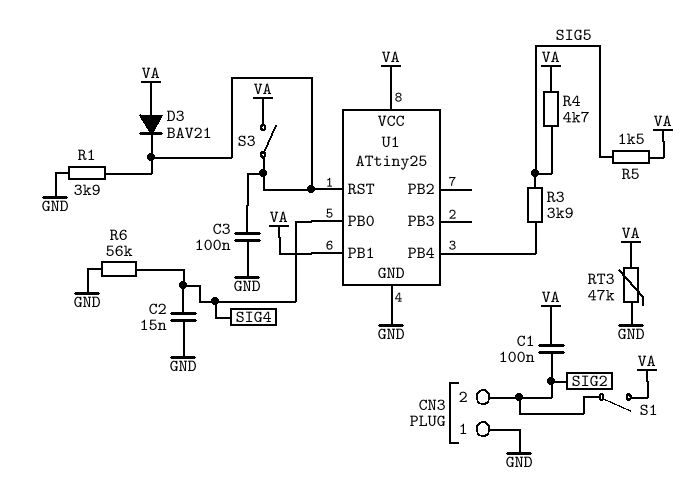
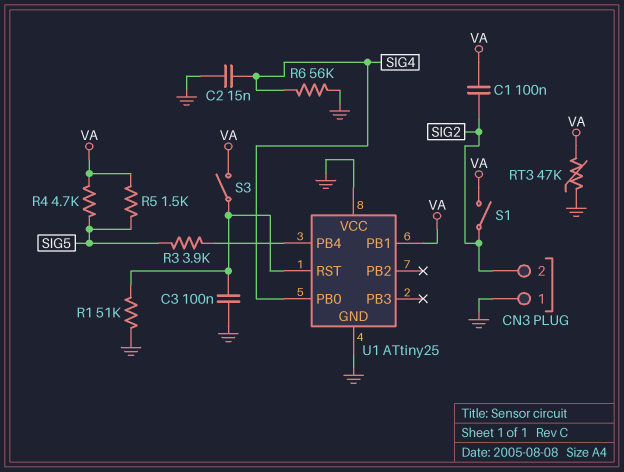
D3: diode BAV21 (A VA, K U1/RST) -> none
R1: 3.9k (GND, U1/RST) -> 51k (GND, U1/RST)
U1 pin VCC: VA -> GND

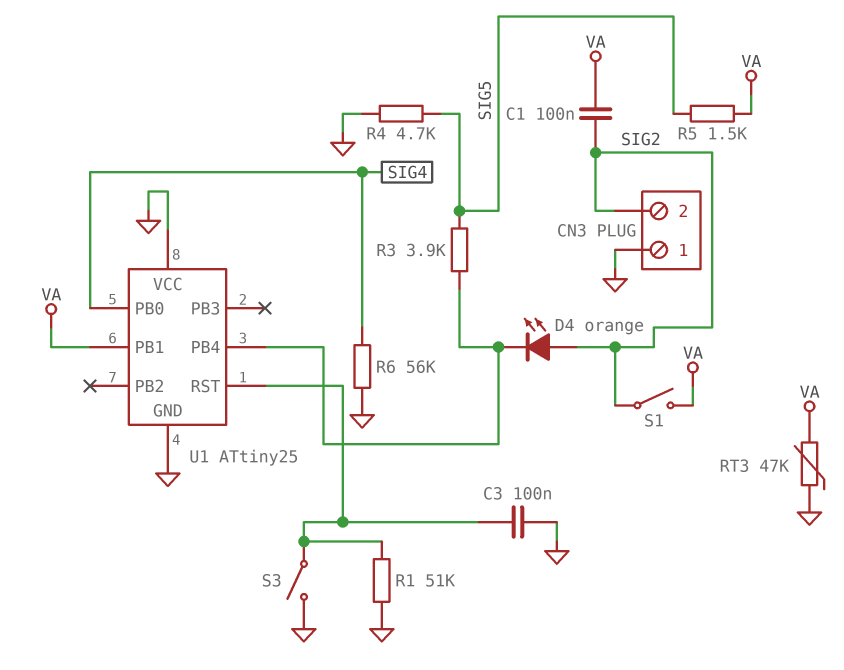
C2: 15nF (GND, SIG4) -> none
D4: none -> LED orange (A SIG2, K U1/PB4)
R4: 4.7k (SIG5, VA) -> 4.7k (GND, SIG5)
S3: switch (U1/RST, VA) -> switch (GND, U1/RST)

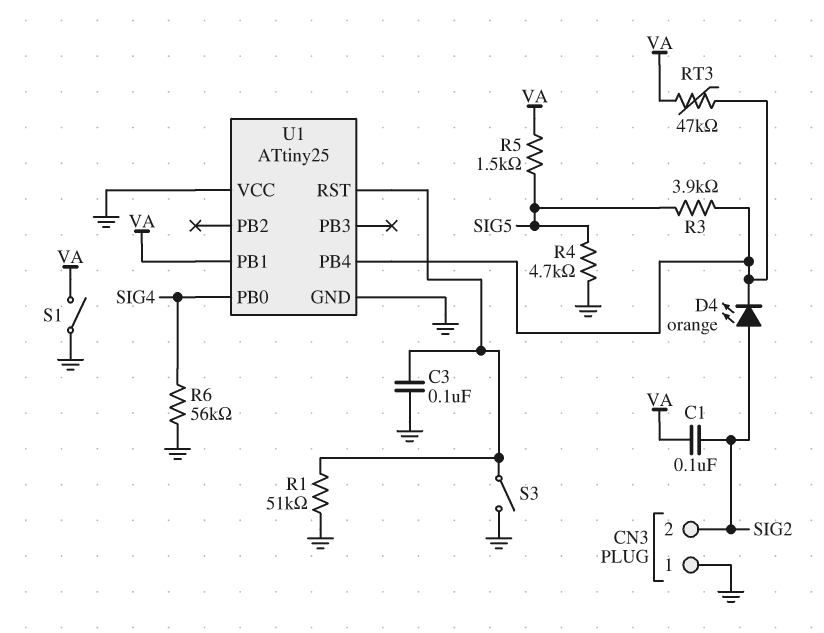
RT3: 47k (GND, VA) -> 47k (U1/PB4, VA)
S1: switch (SIG2, VA) -> switch (GND, VA)

